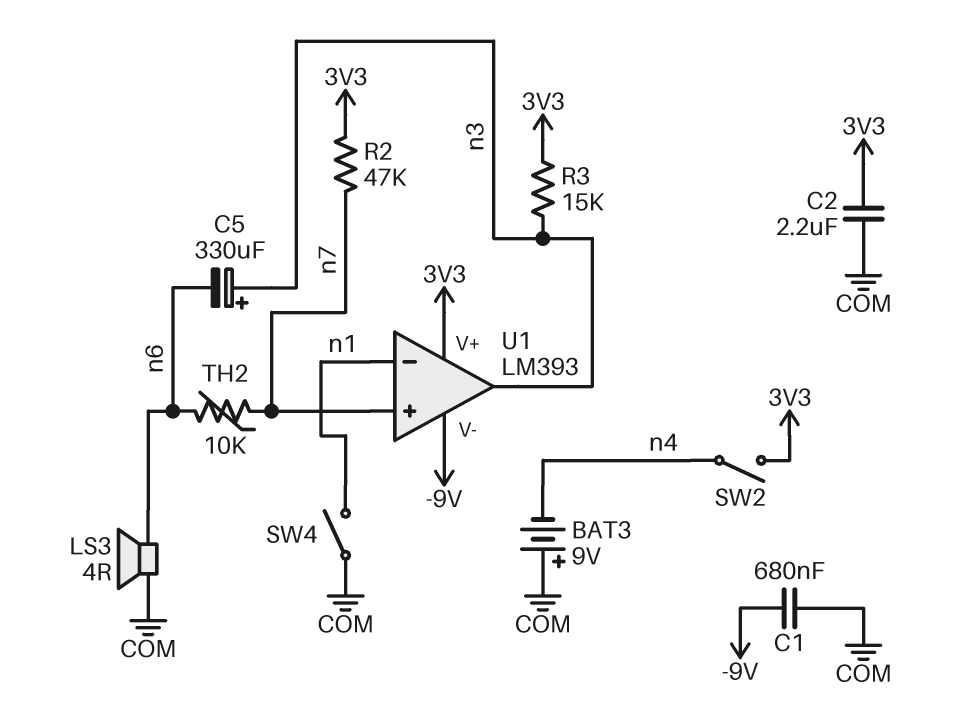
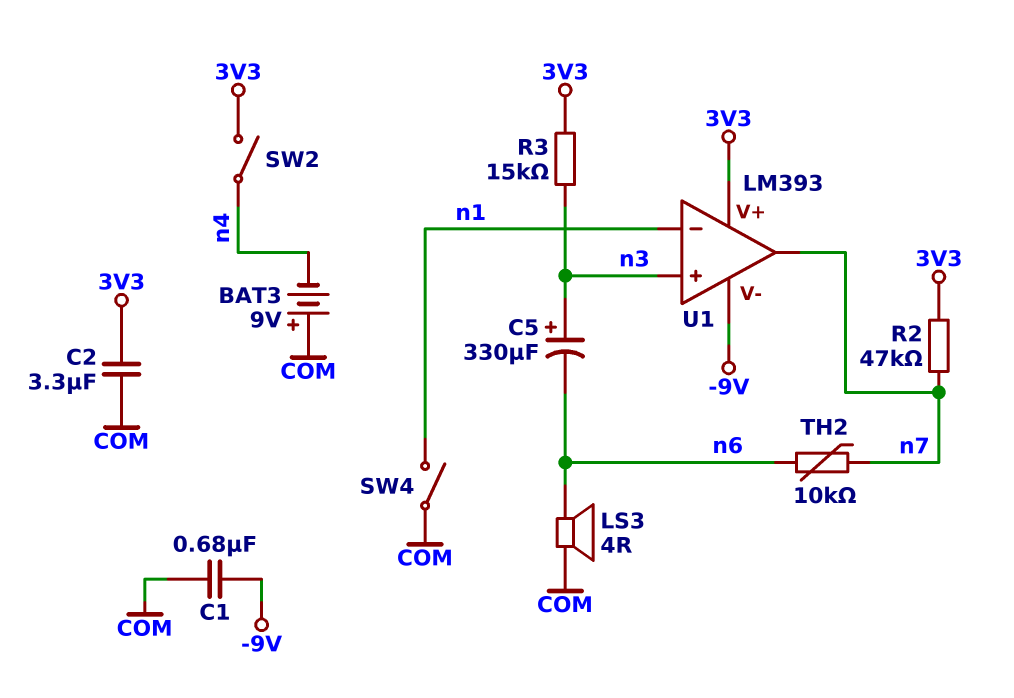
C2: 2.2uF (3V3, COM) -> 3.3uF (3V3, COM)
U1 pin in+: n7 -> n3
U1 pin out: n3 -> n7

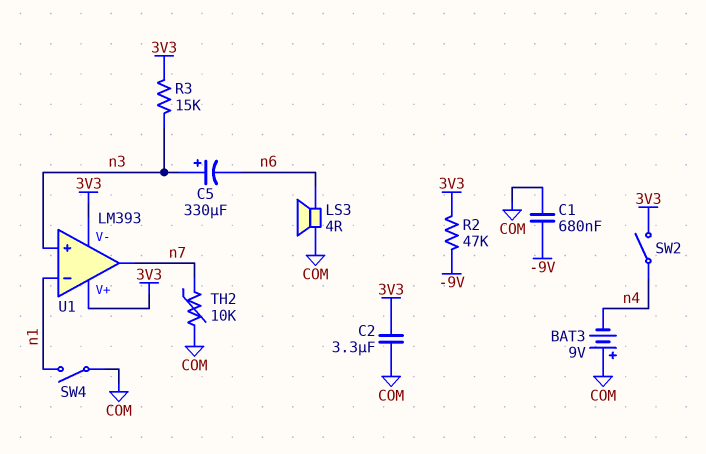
R2: 47k (3V3, n7) -> 47k (-9V, 3V3)
TH2: 10k (n6, n7) -> 10k (COM, n7)
U1 pin V-: -9V -> 3V3

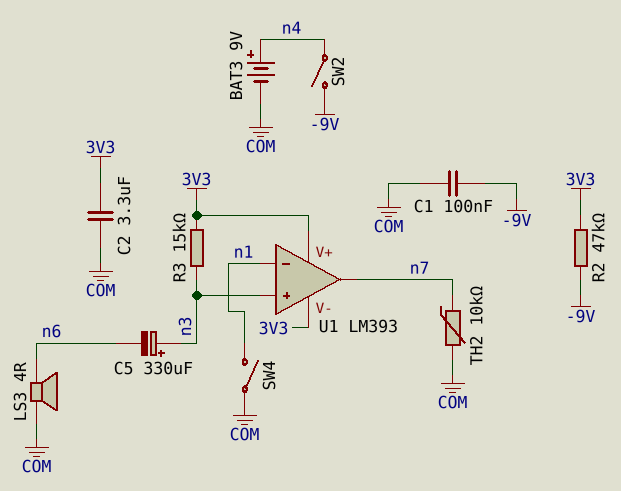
BAT3: 9V (plus COM, minus n4) -> 9V (plus n4, minus COM)
C1: 680nF (-9V, COM) -> 100nF (-9V, COM)
SW2: switch (3V3, n4) -> switch (-9V, n4)

